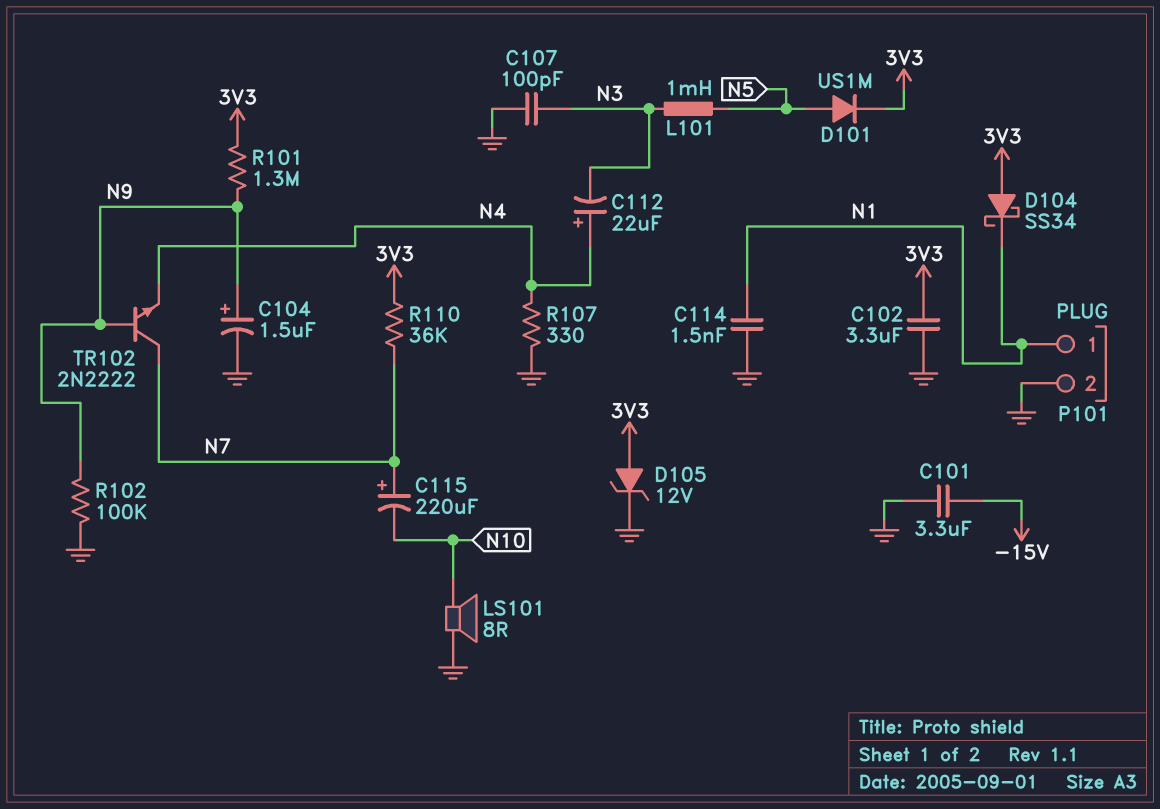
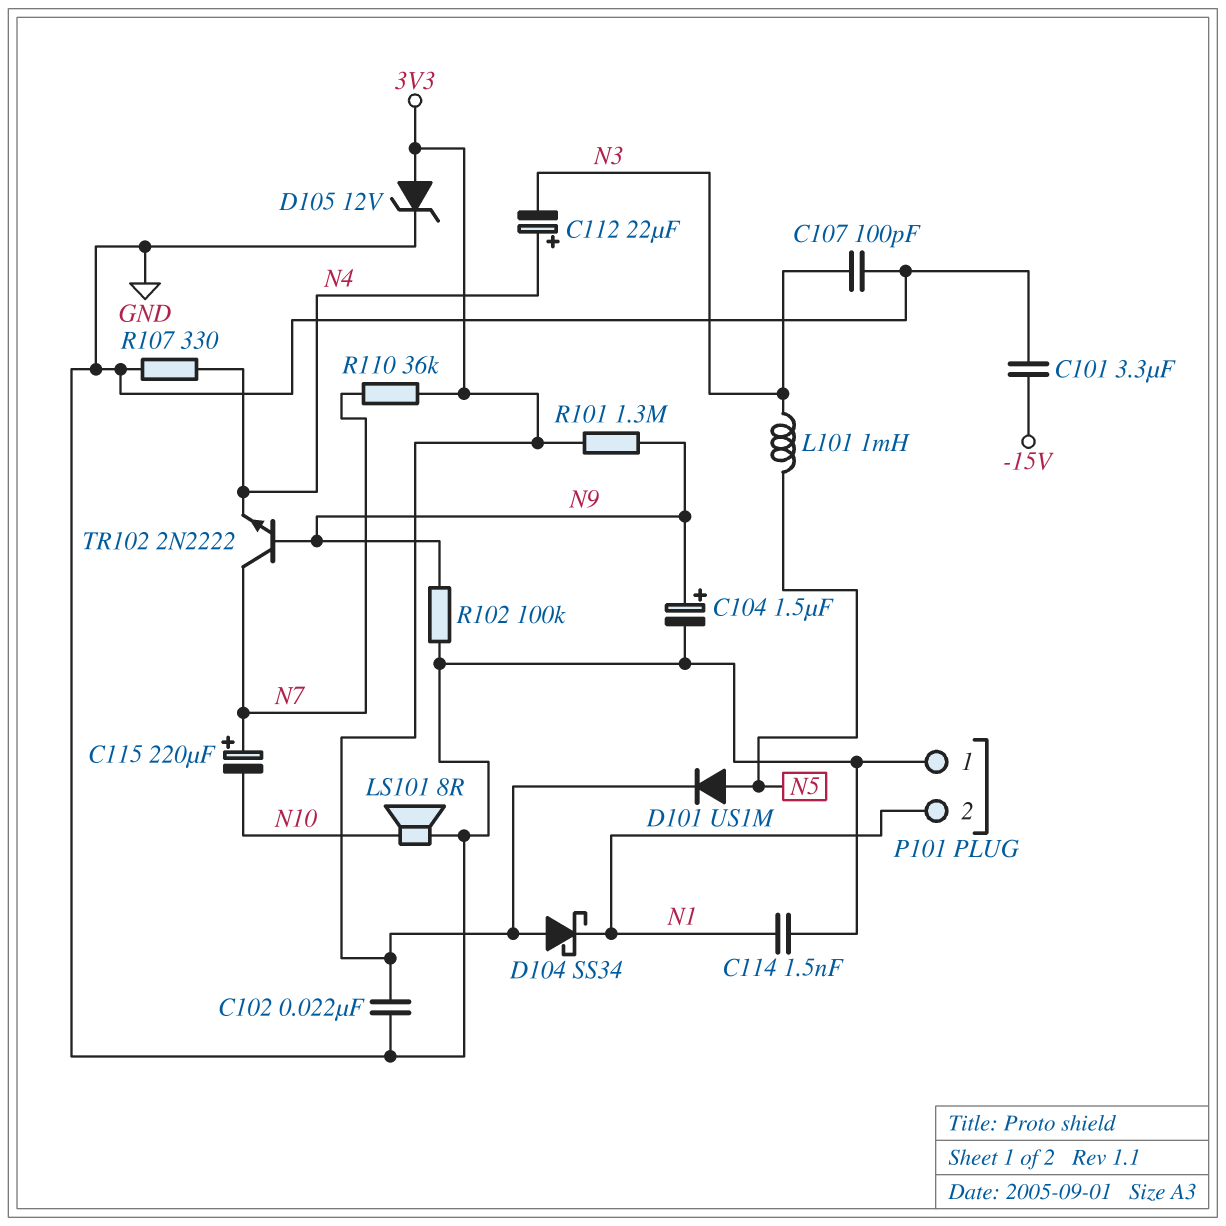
C102: 3.3uF (3V3, GND) -> 22nF (3V3, GND)
P101 pin 1: N1 -> GND
P101 pin 2: GND -> N1

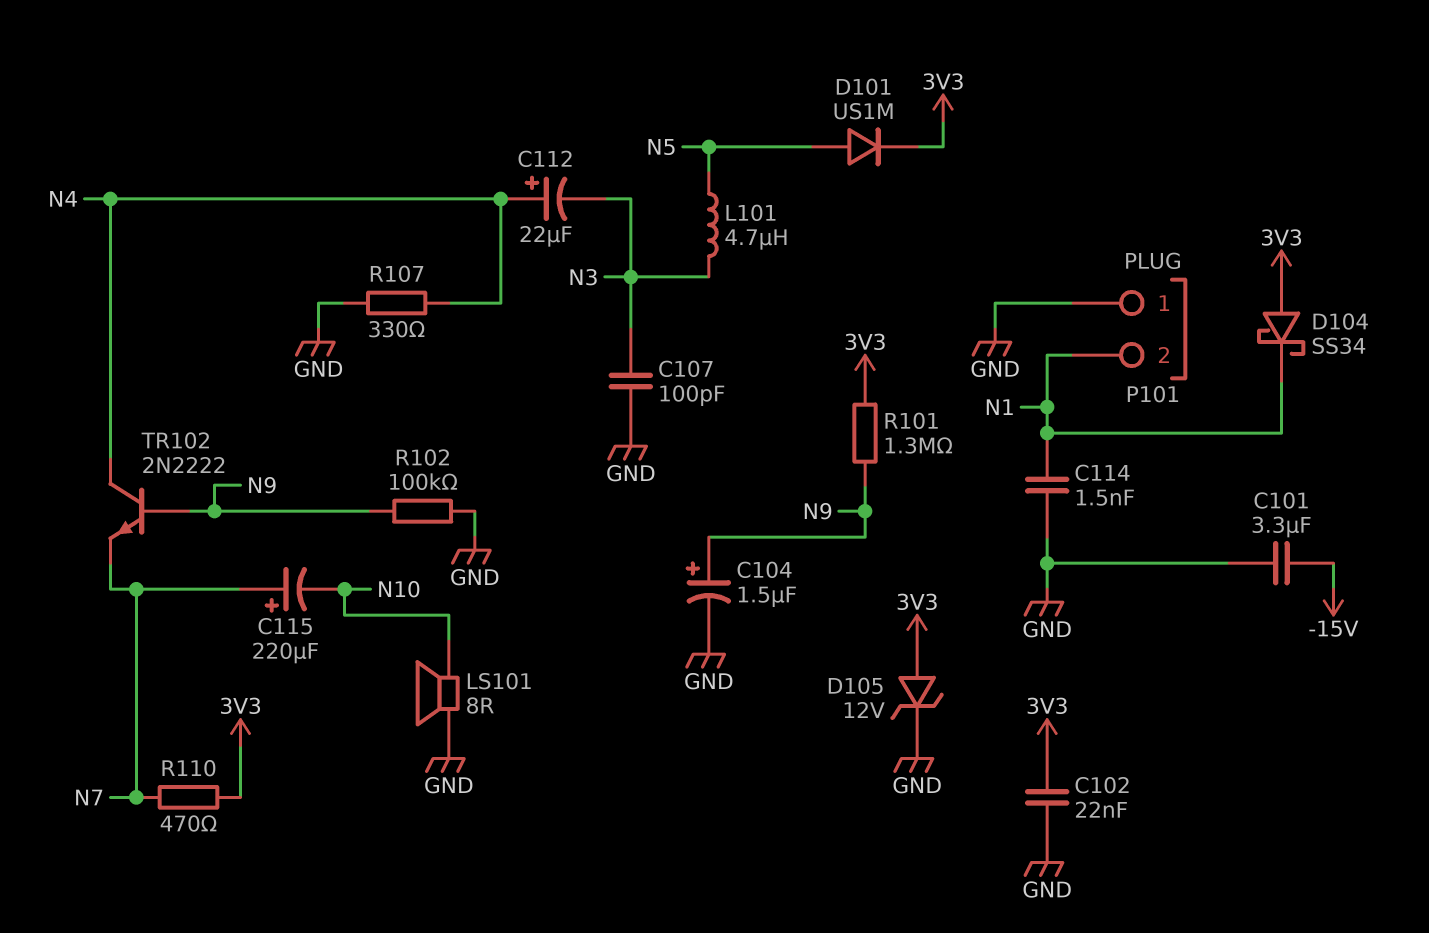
L101: 1mH (N3, N5) -> 4.7uH (N3, N5)
R110: 36k (3V3, N7) -> 470 (3V3, N7)
TR102: NPN 2N2222 (B N9, C N7, E N4) -> NPN 2N2222 (B N9, C N4, E N7)

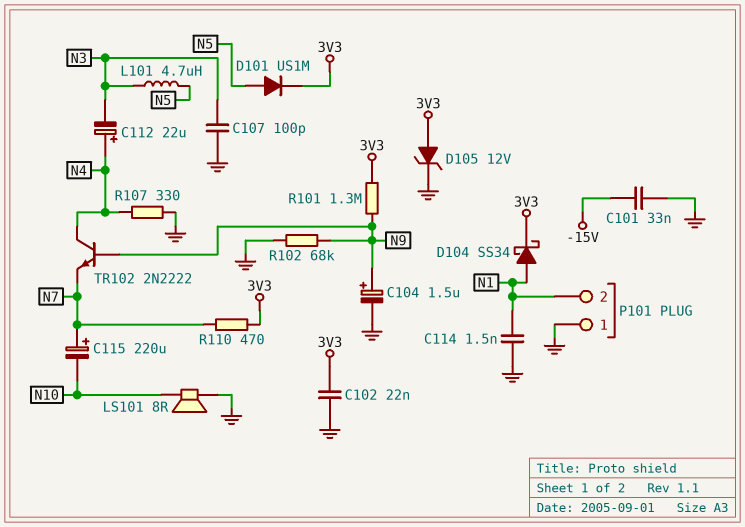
C101: 3.3uF (-15V, GND) -> 33nF (-15V, GND)
D104: schottky SS34 (A 3V3, K N1) -> schottky SS34 (A N1, K 3V3)
R102: 100k (GND, N9) -> 68k (GND, N9)

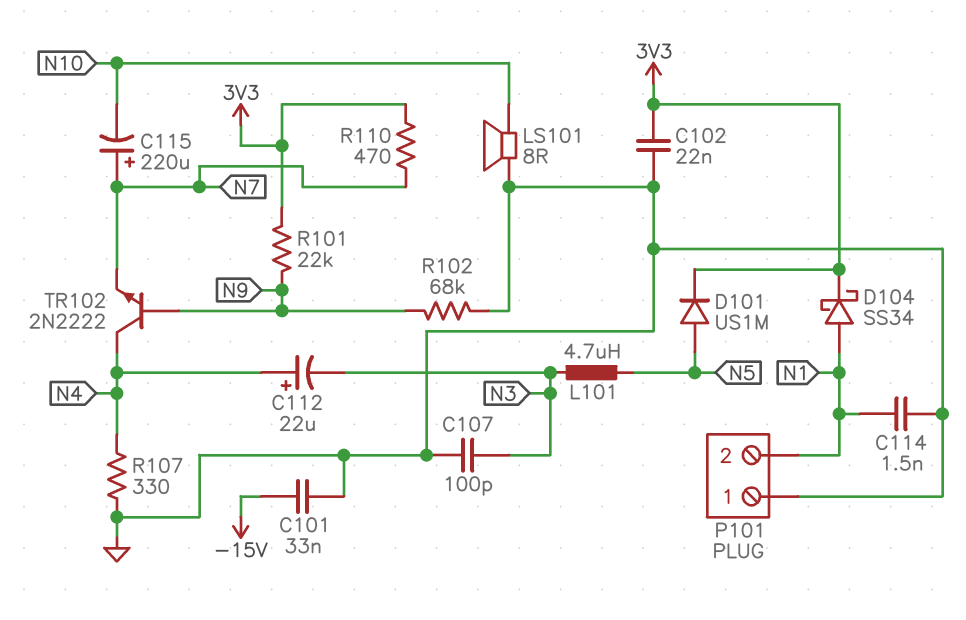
C104: 1.5uF (plus N9, minus GND) -> none
D105: zener 12V (A 3V3, K GND) -> none
R101: 1.3M (3V3, N9) -> 22k (3V3, N9)

